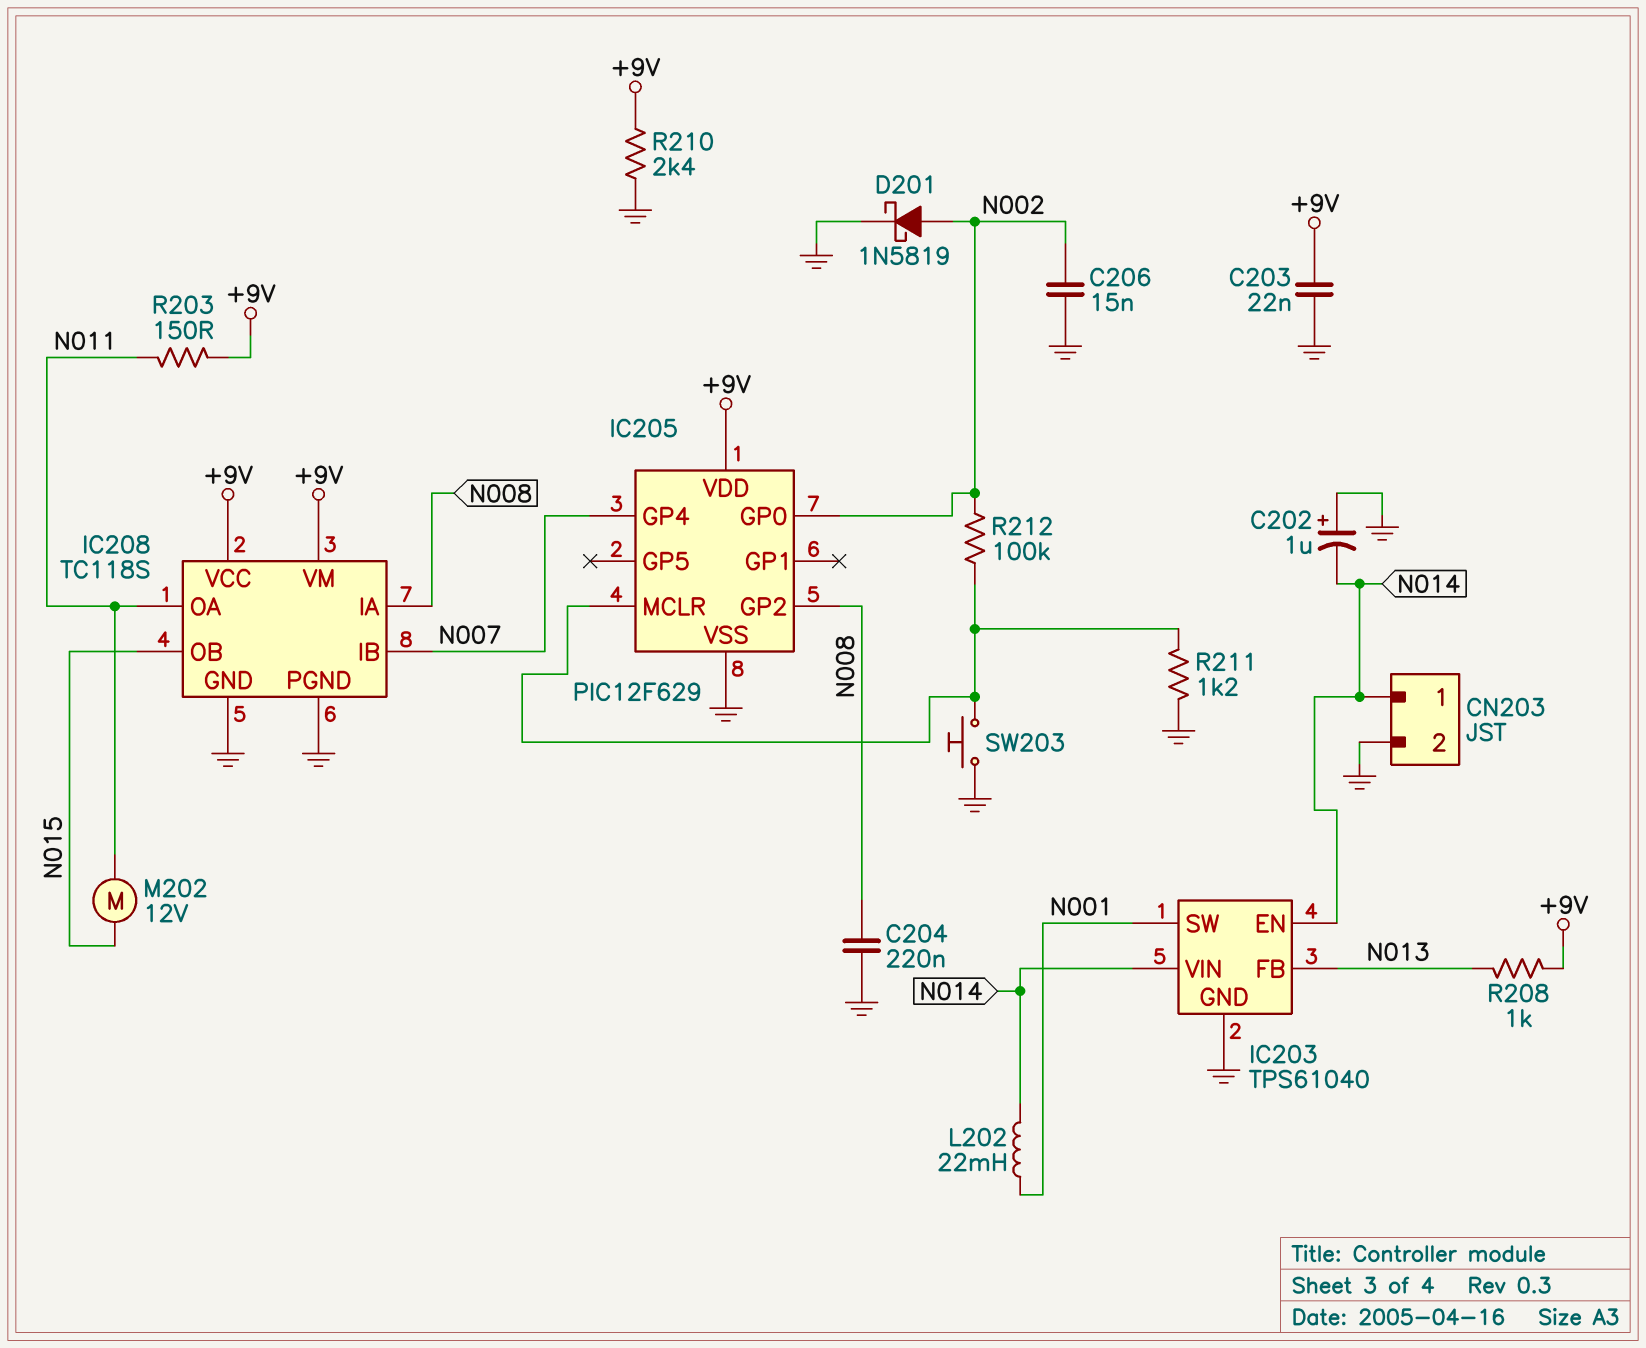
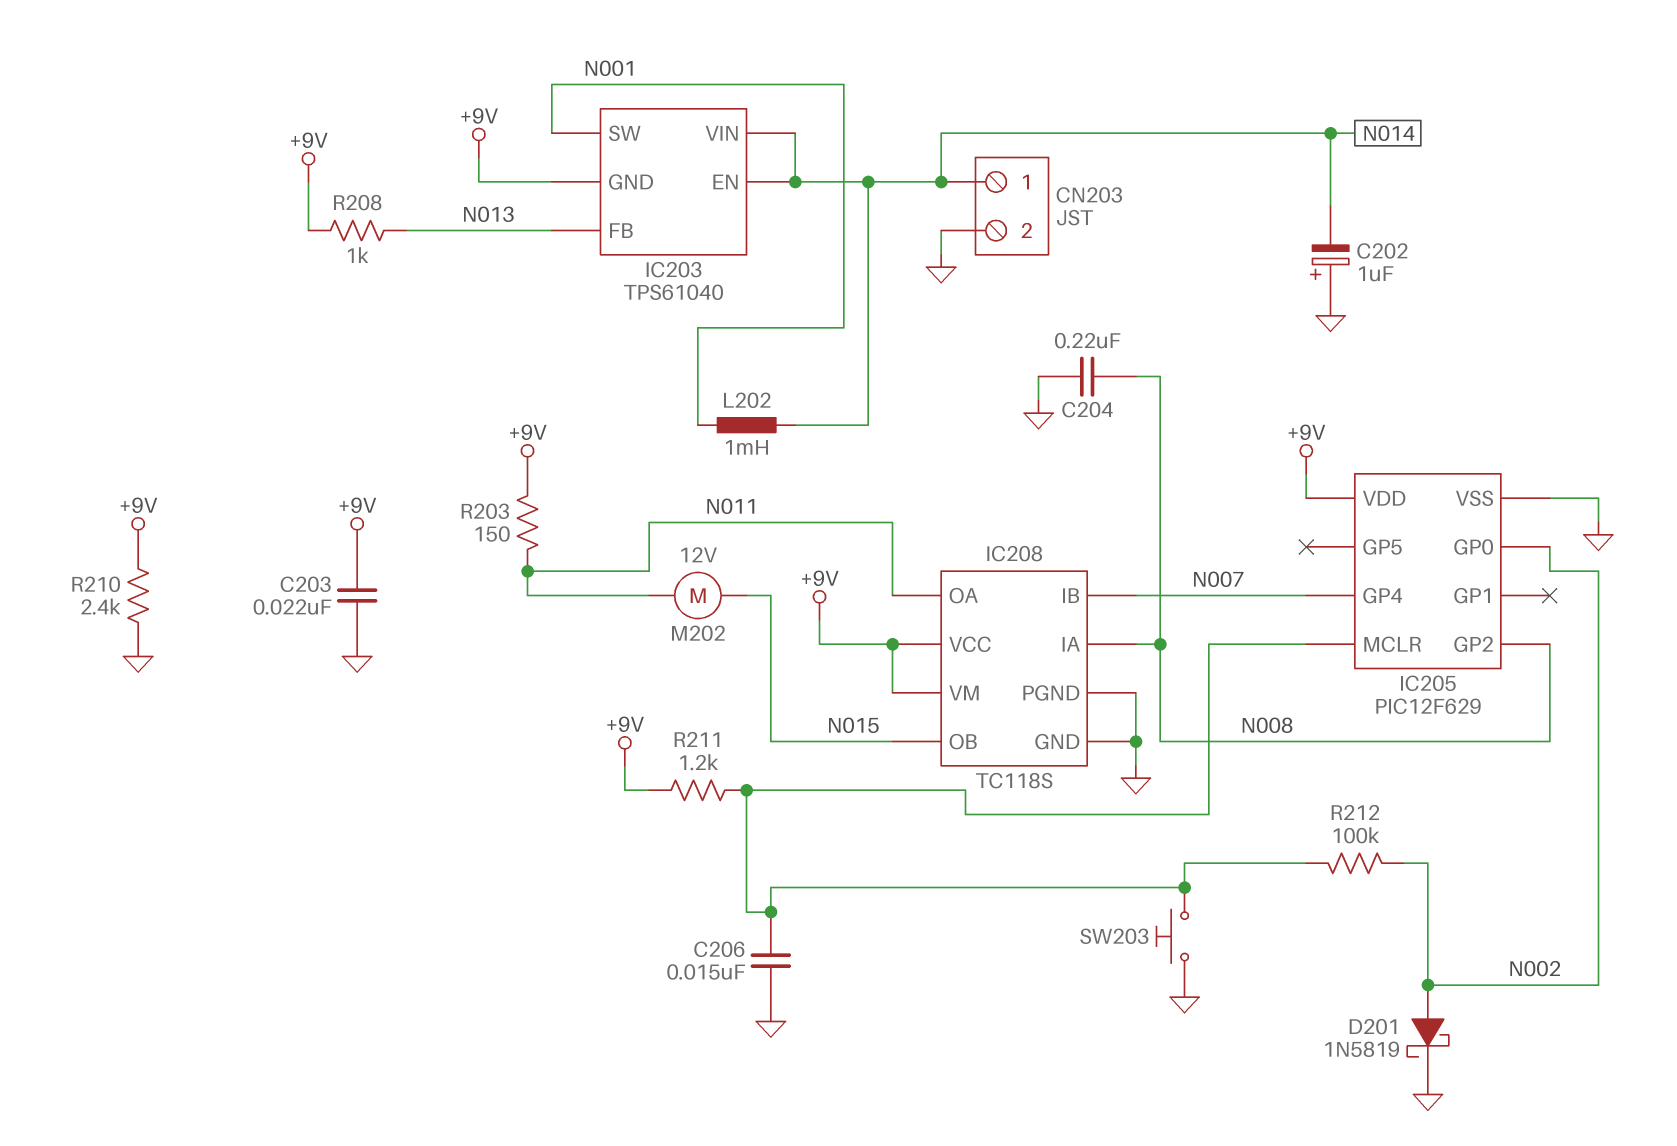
C206: 15nF (GND, N002) -> 15nF (GND, IC205/MCLR)
IC203 pin GND: GND -> +9V
L202: 22mH (N001, N014) -> 1mH (N001, N014)
R211: 1.2k (GND, IC205/MCLR) -> 1.2k (+9V, IC205/MCLR)

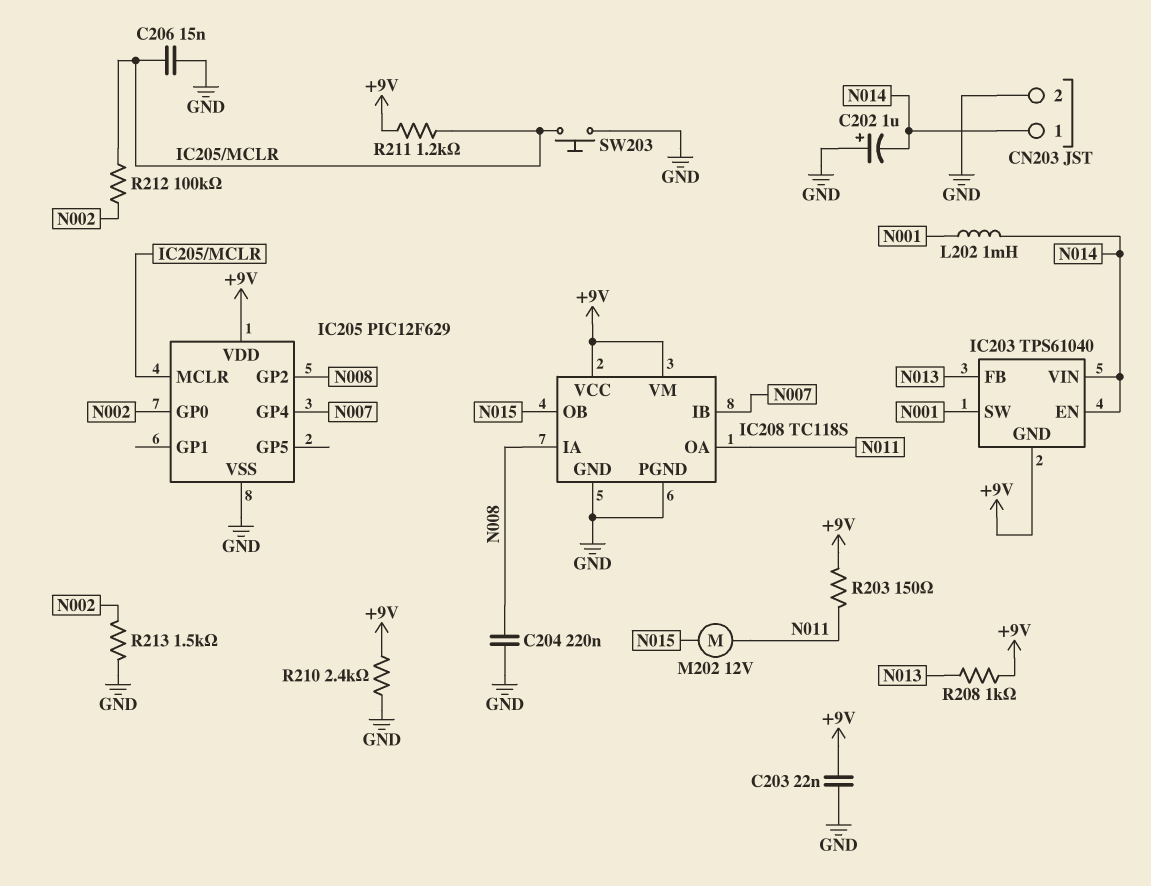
D201: schottky 1N5819 (A N002, K GND) -> none
R213: none -> 1.5k (GND, N002)

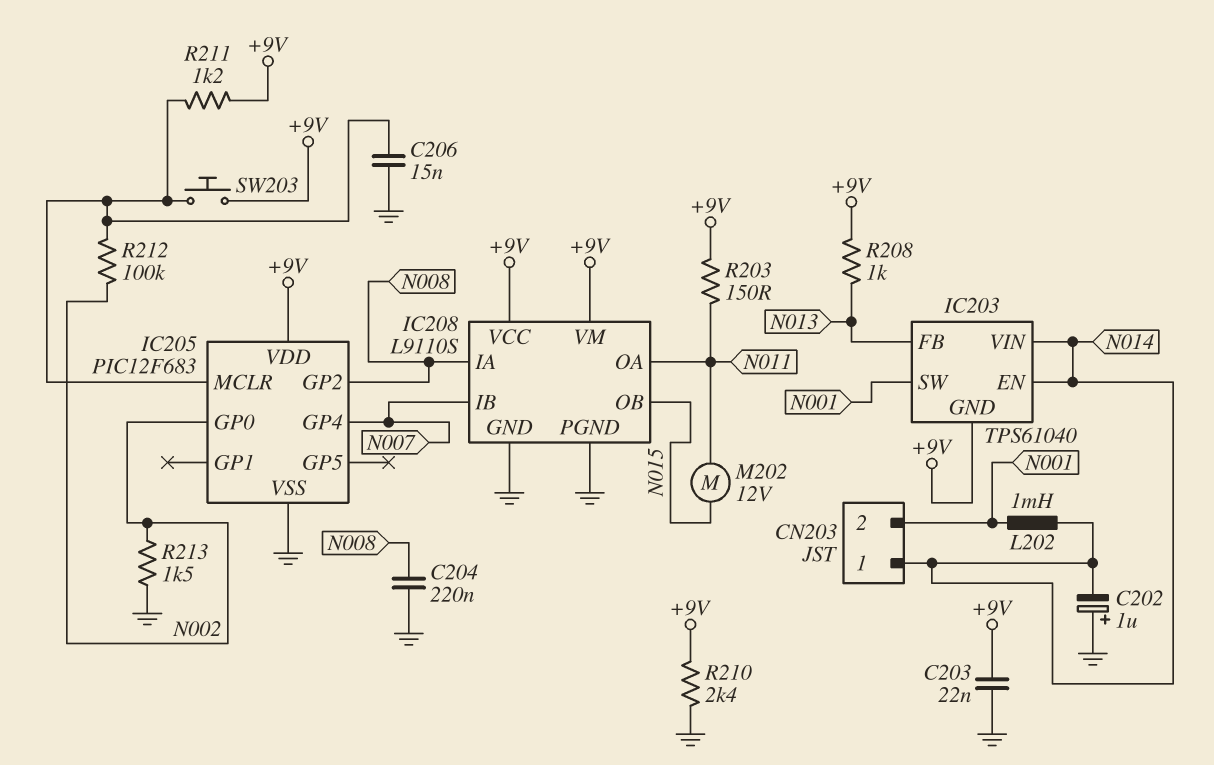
CN203 pin 2: GND -> N001
IC205: PIC12F629 -> PIC12F683
IC208: TC118S -> L9110S
SW203: button (GND, IC205/MCLR) -> button (+9V, IC205/MCLR)

